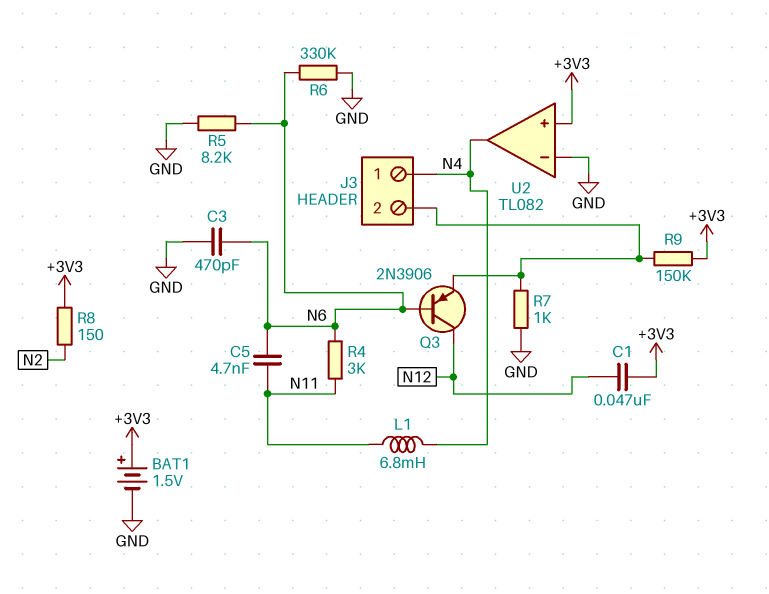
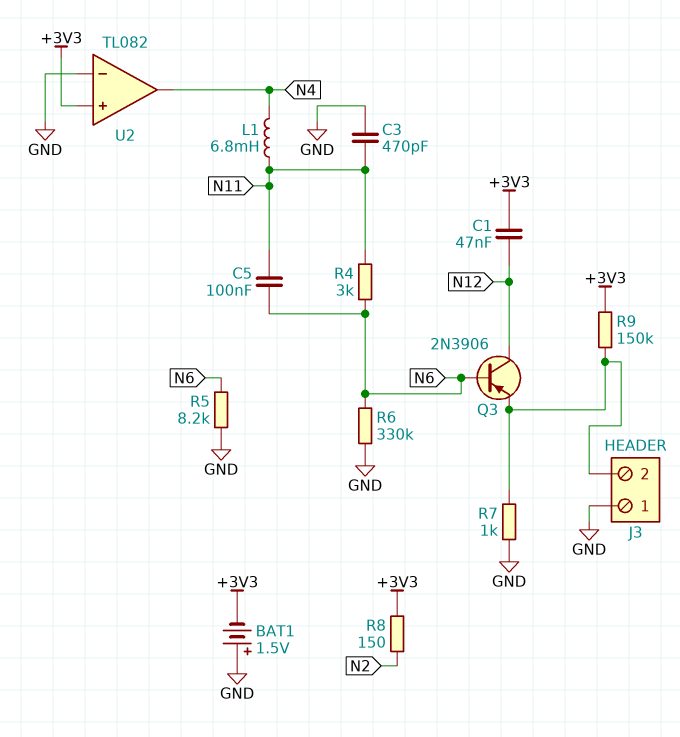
BAT1: 1.5V (plus +3V3, minus GND) -> 1.5V (plus GND, minus +3V3)
C3: 470pF (GND, N6) -> 470pF (GND, N11)
C5: 4.7nF (N6, N11) -> 100nF (N6, N11)
J3 pin 1: N4 -> GND

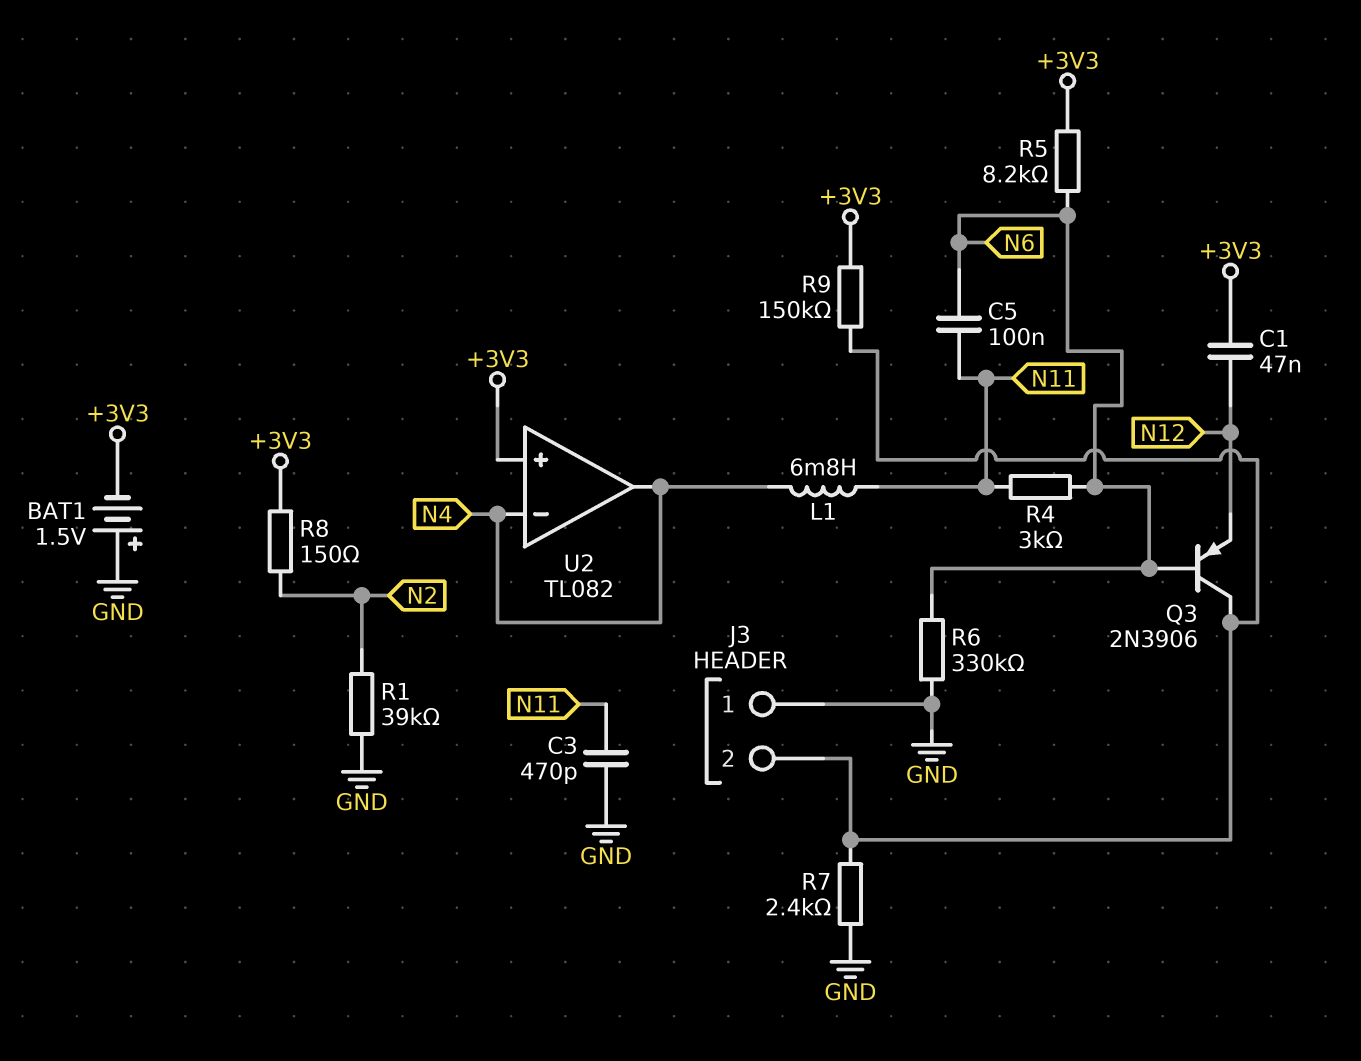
Q3: PNP 2N3906 (B N6, C N12, E J3/2) -> PNP 2N3906 (B N6, C J3/2, E N12)
R1: none -> 39k (GND, N2)
R5: 8.2k (GND, N6) -> 8.2k (+3V3, N6)
R7: 1k (GND, J3/2) -> 2.4k (GND, J3/2)
U2 pin in-: GND -> N4

